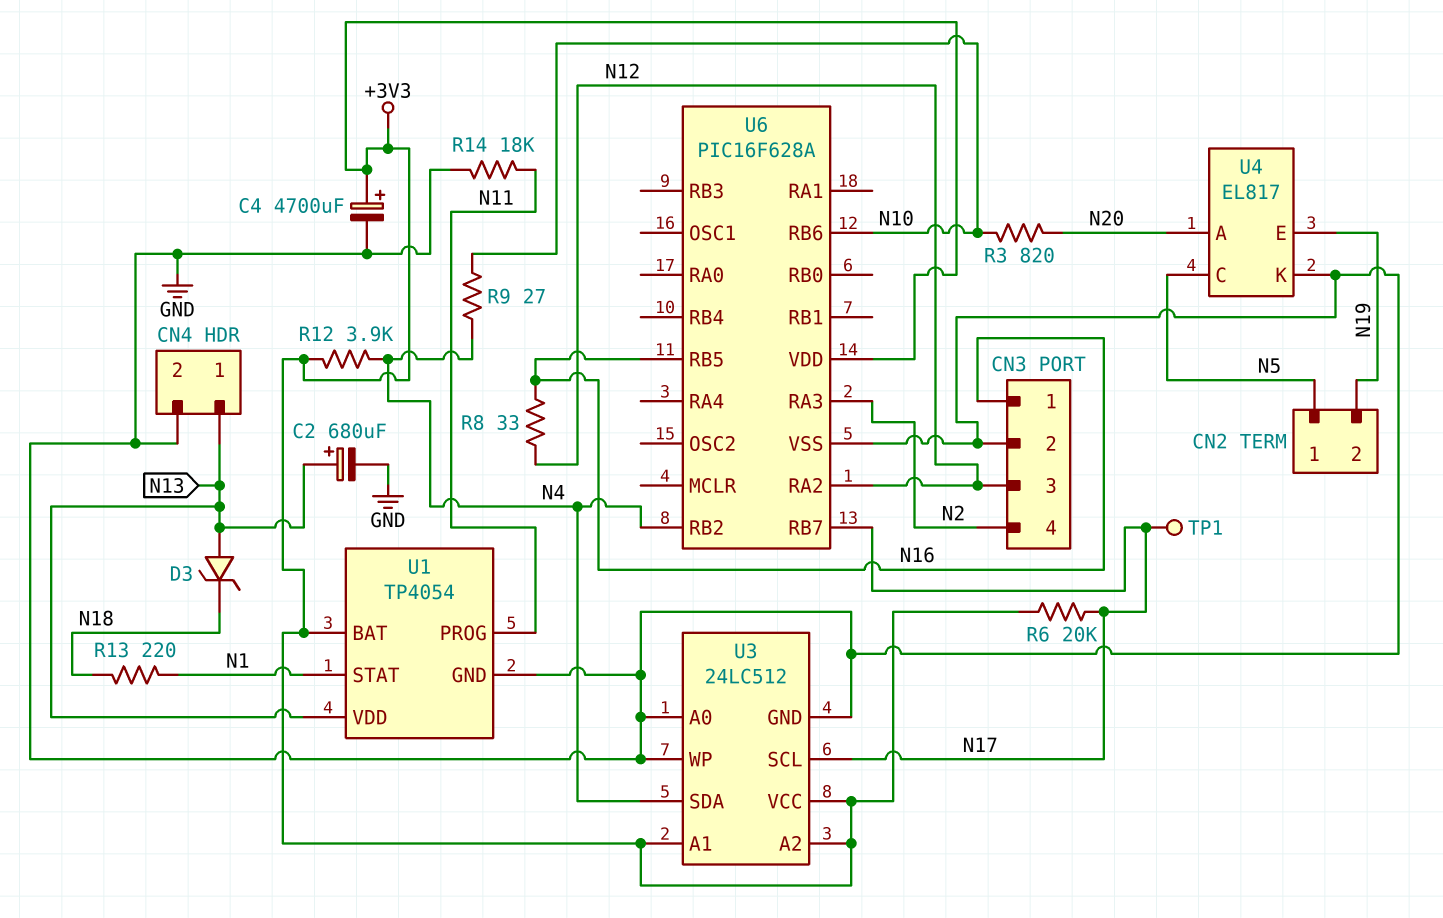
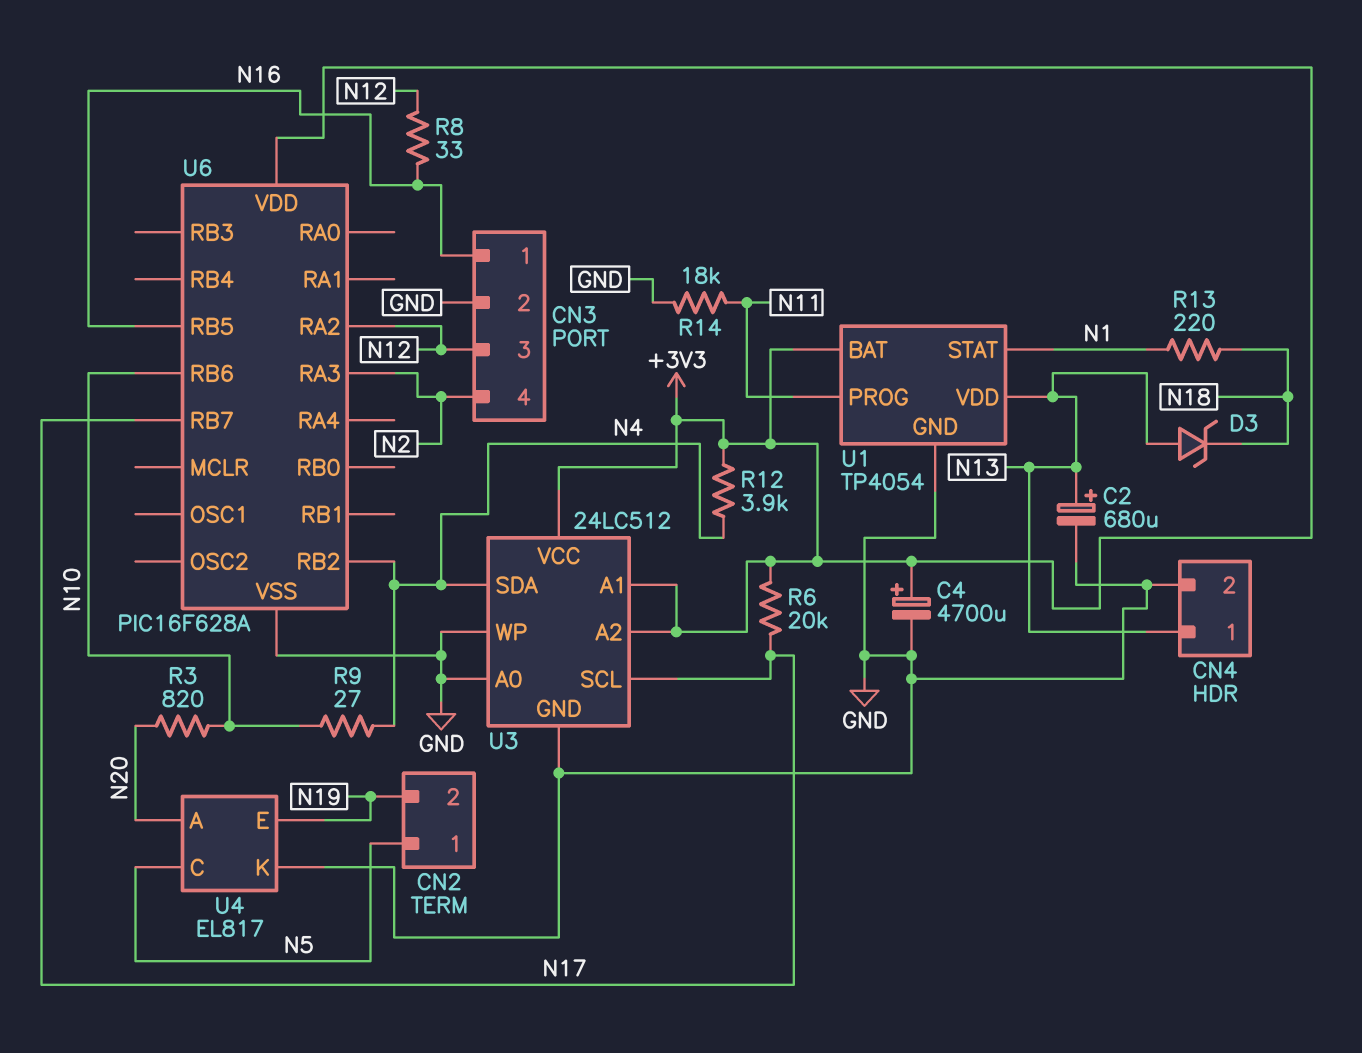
TP1: test point (N17) -> none

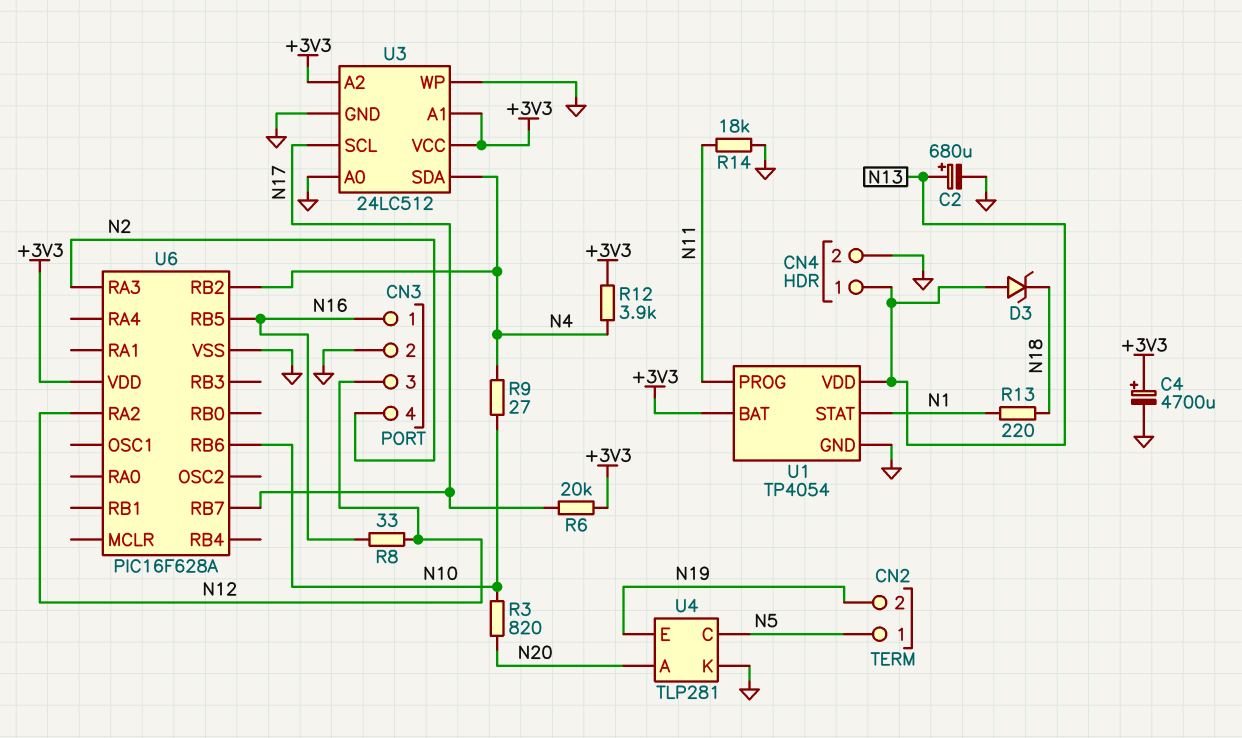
U4: EL817 -> TLP281

